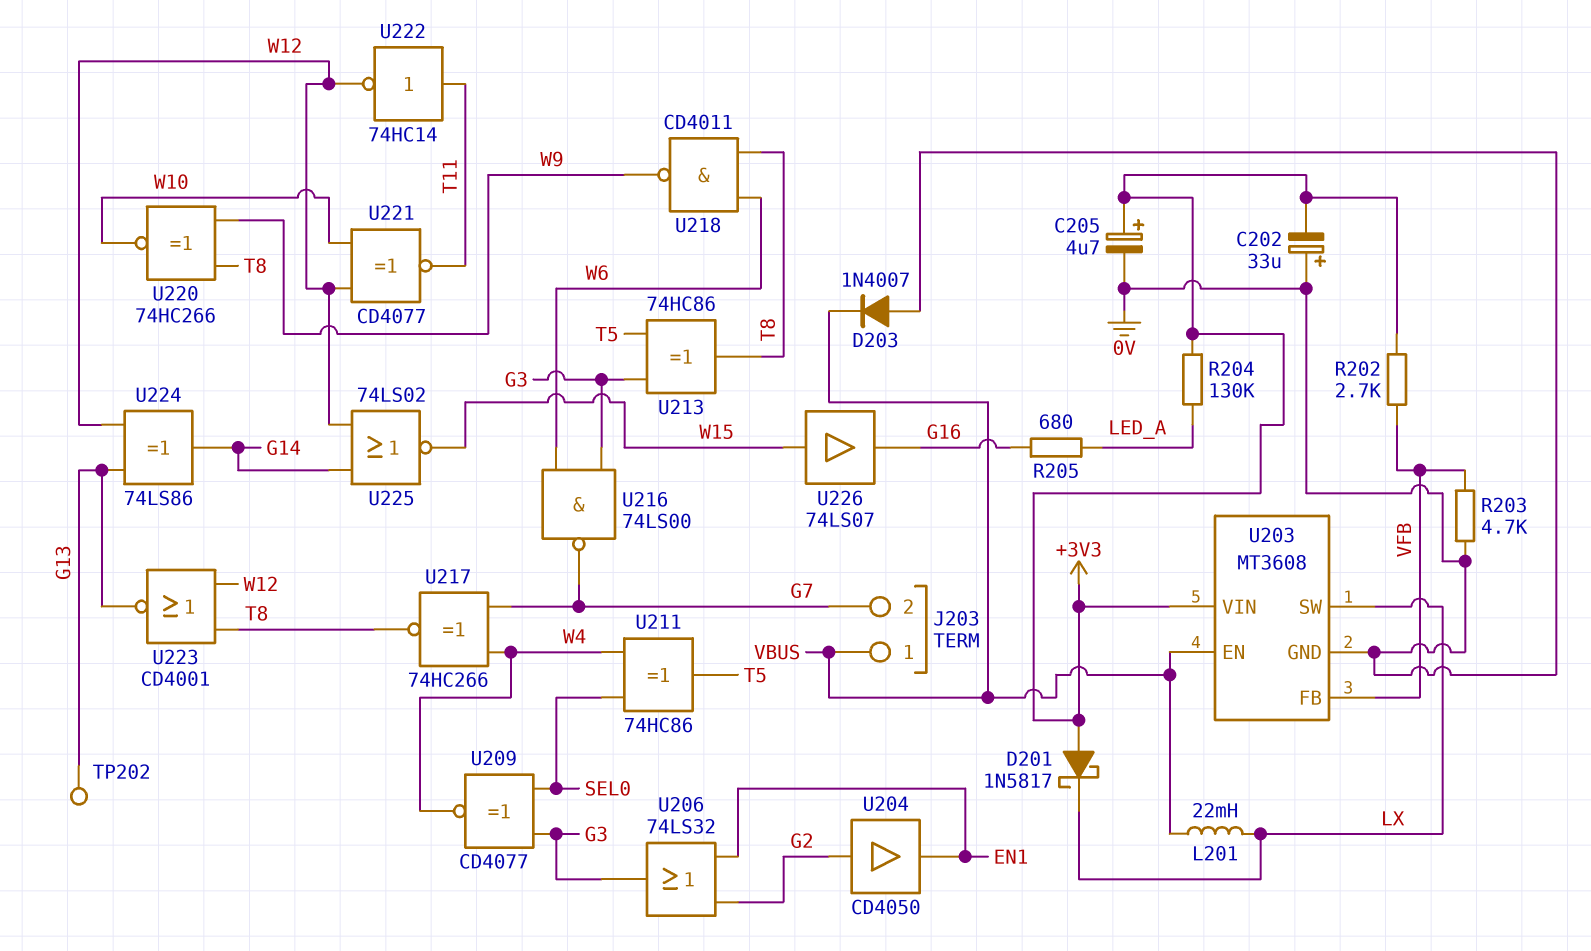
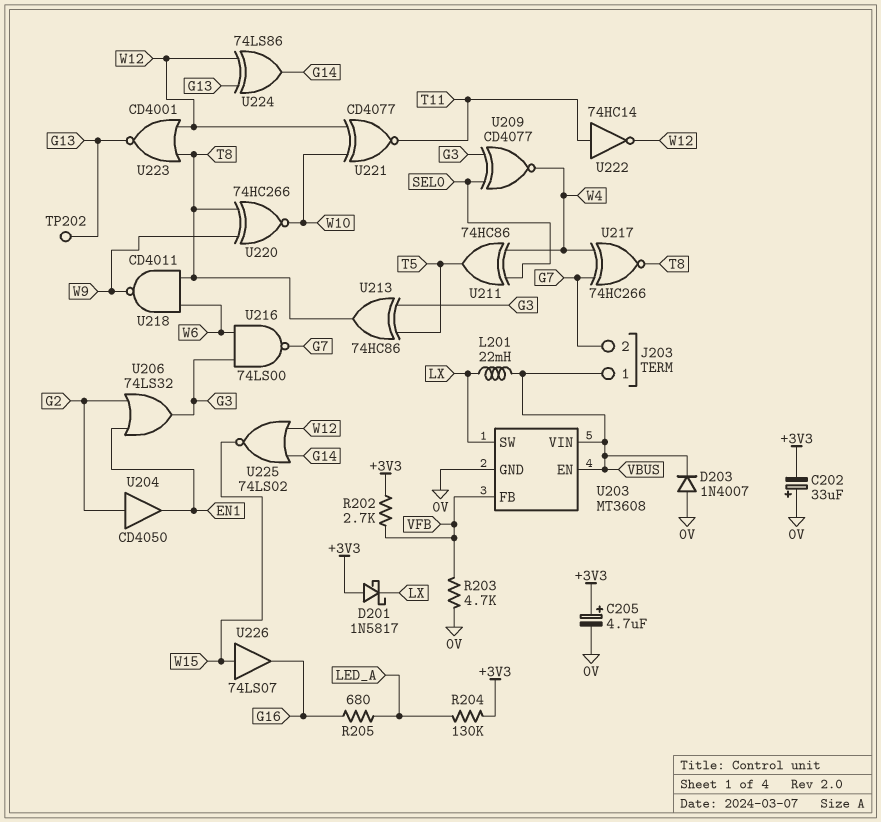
U203 pin VIN: +3V3 -> VBUS

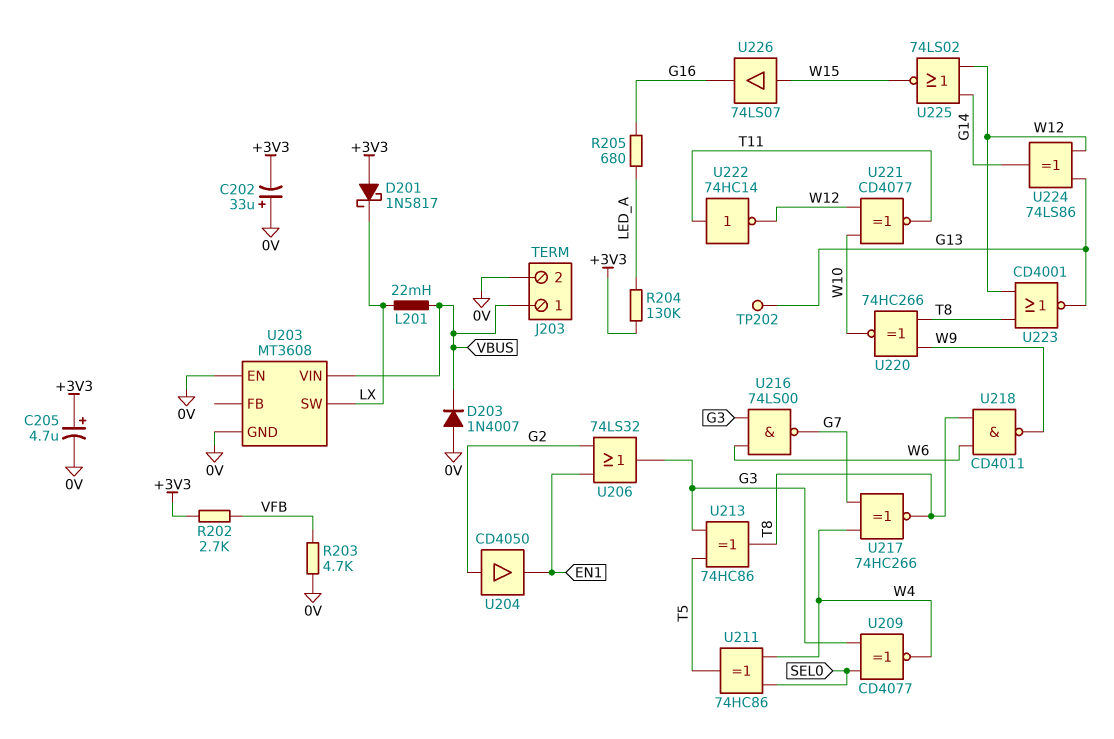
J203 pin 2: G7 -> 0V
U203 pin EN: VBUS -> 0V
U203 pin FB: VFB -> none

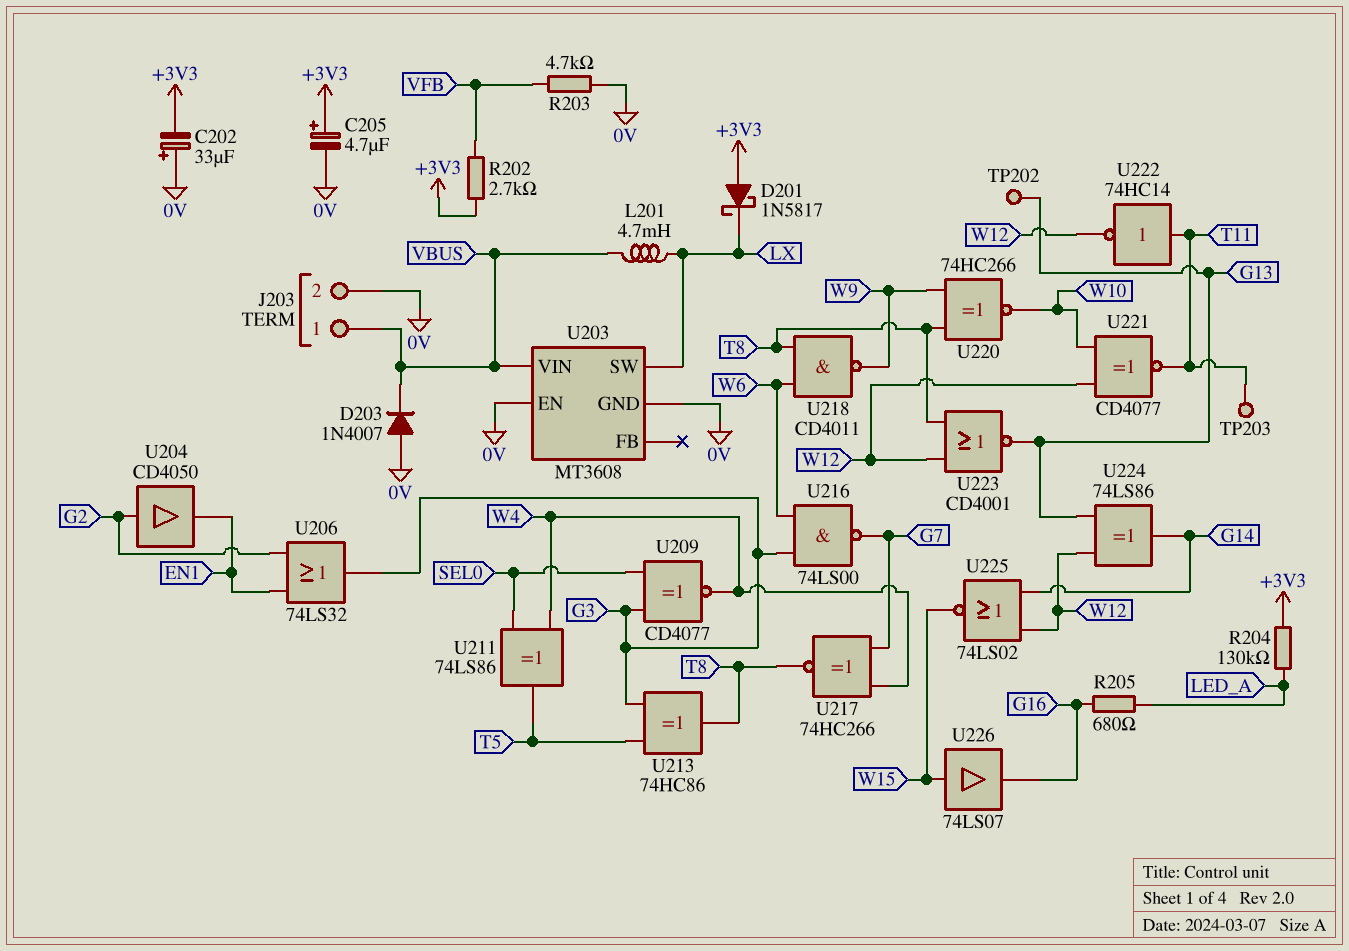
L201: 22mH (LX, VBUS) -> 4.7mH (LX, VBUS)
TP203: none -> test point (T11)
U211: XOR 74HC86 (in SEL0, in W4, out T5) -> XOR 74LS86 (in SEL0, in W4, out T5)

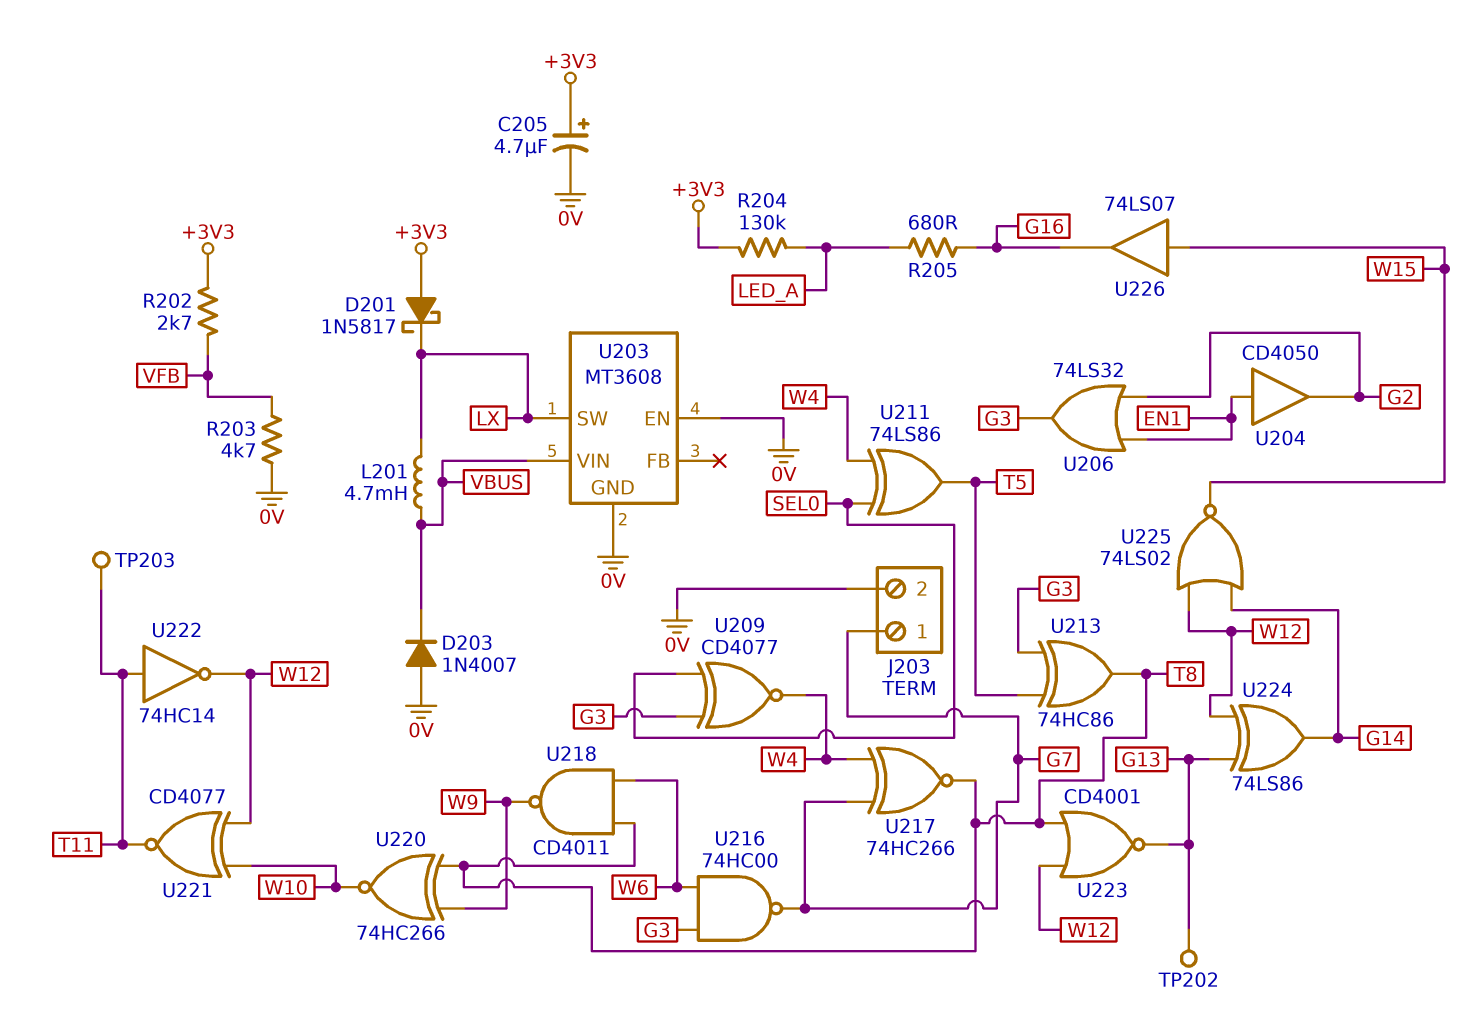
C202: 33uF (plus 0V, minus +3V3) -> none
J203 pin 1: VBUS -> G7
U204: buffer CD4050 (in G2, out EN1) -> buffer CD4050 (in EN1, out G2)
U216: NAND 74LS00 (in G3, in W6, out G7) -> NAND 74HC00 (in G3, in W6, out G7)

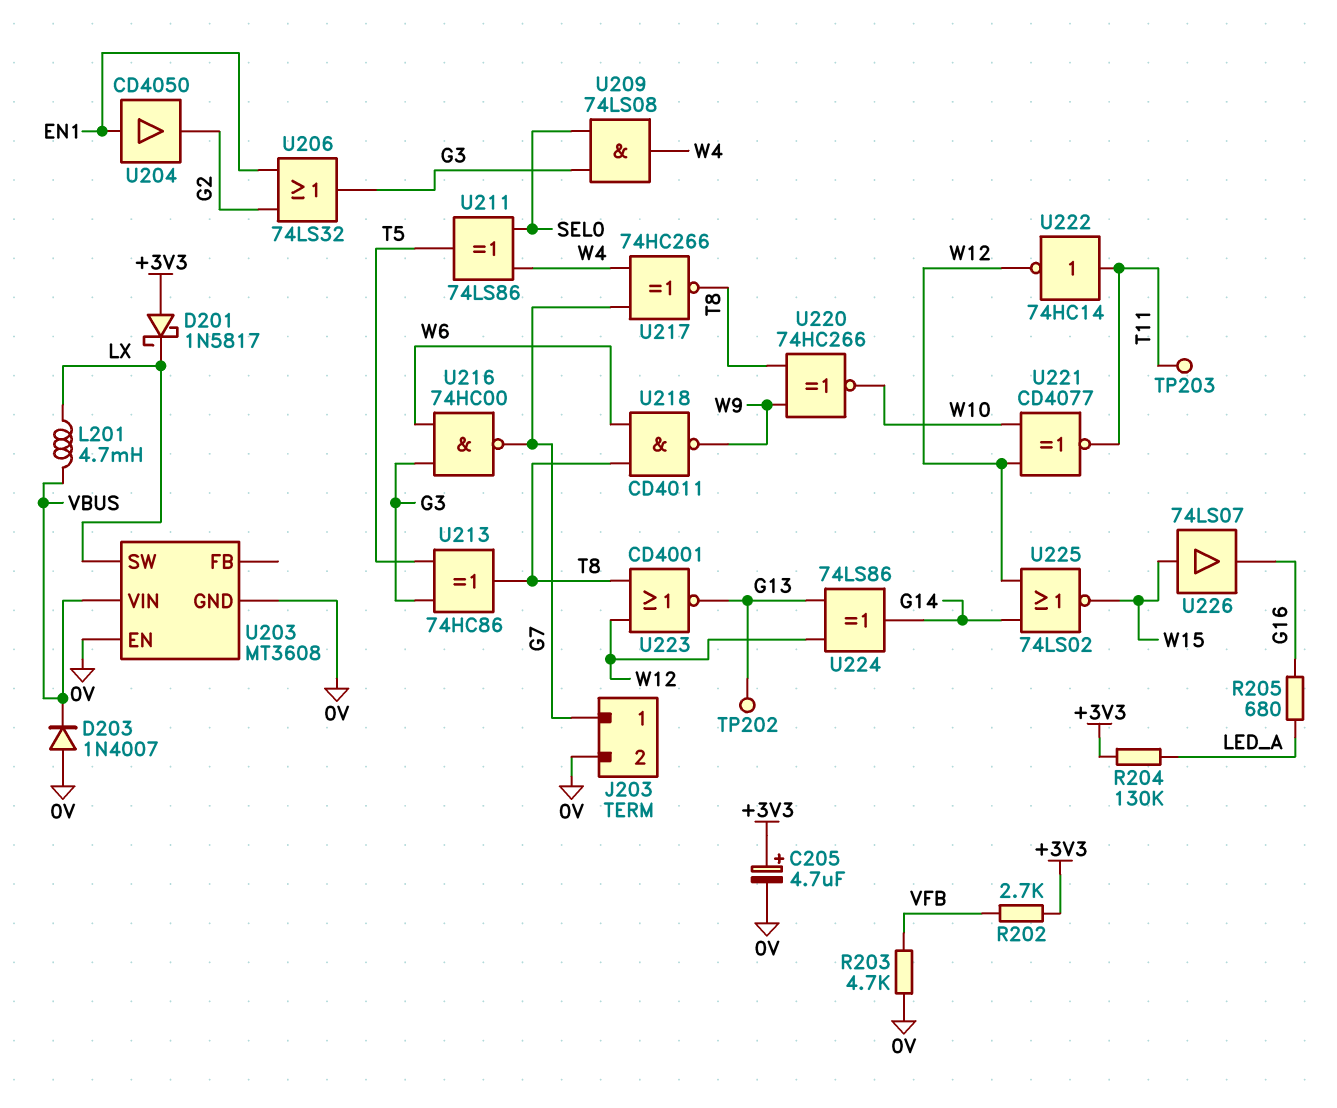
U209: XNOR CD4077 (in G3, in SEL0, out W4) -> AND 74LS08 (in G3, in SEL0, out W4)

